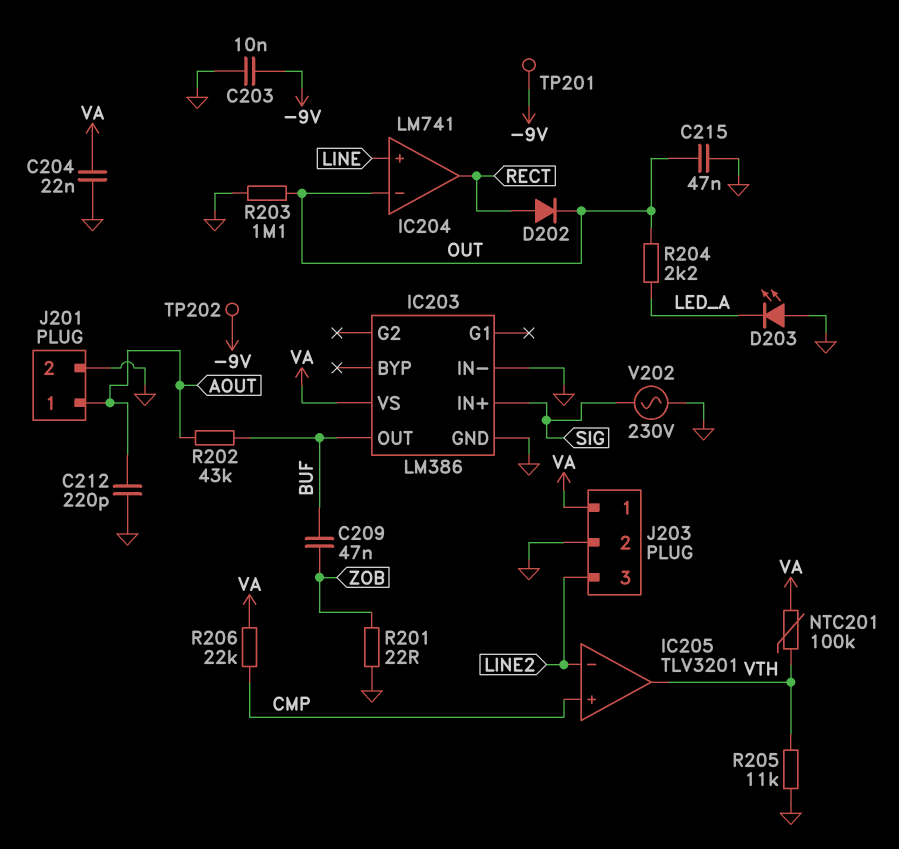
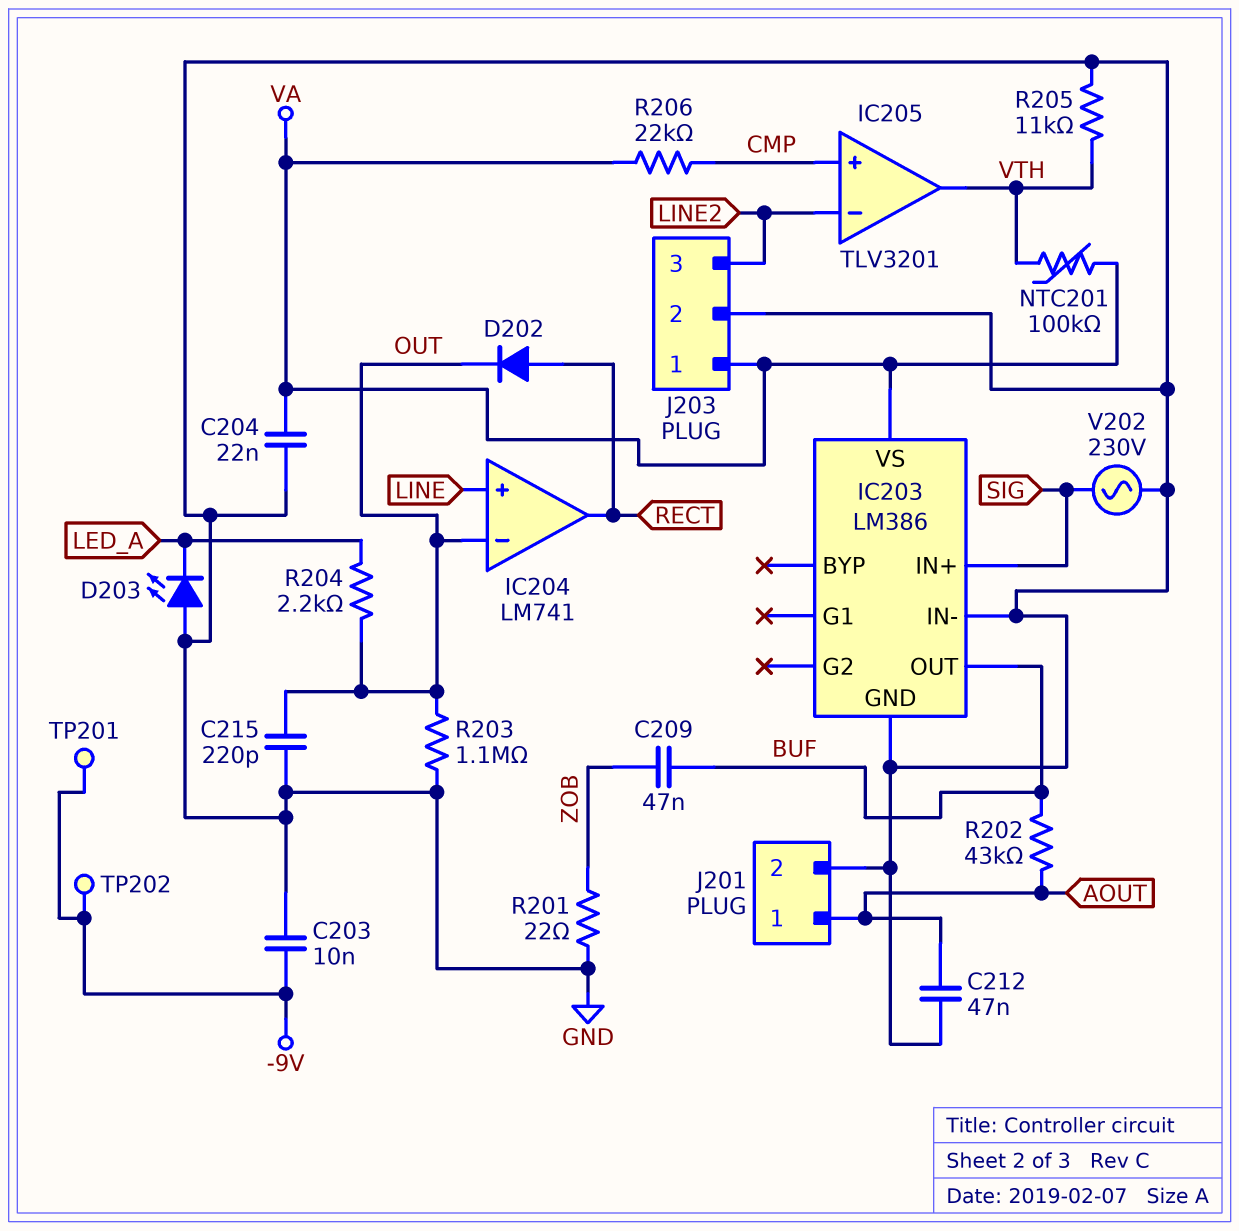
C212: 220pF (AOUT, GND) -> 47nF (AOUT, GND)
C215: 47nF (GND, OUT) -> 220pF (GND, OUT)

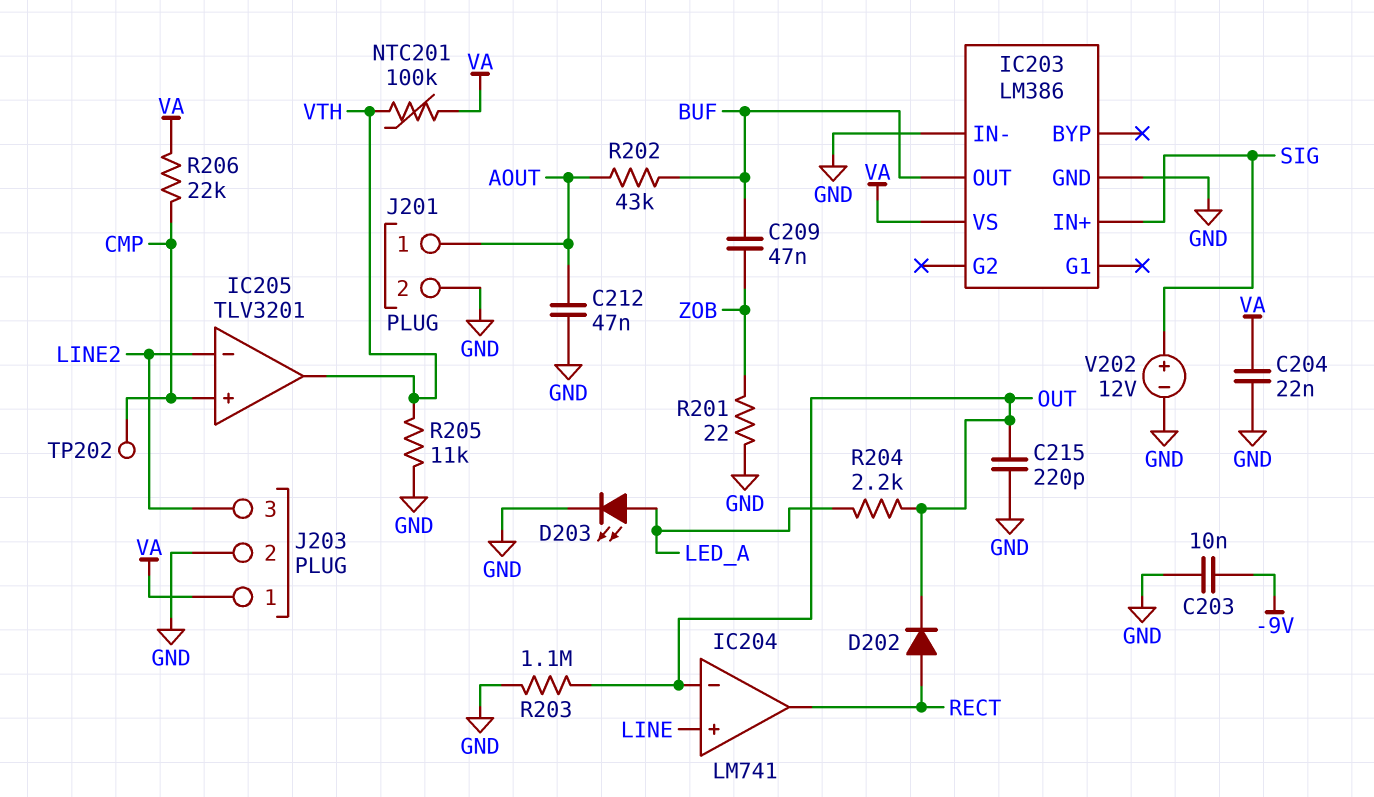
D203: LED (A GND, K LED_A) -> LED (A LED_A, K GND)
TP201: test point (-9V) -> none
TP202: test point (-9V) -> test point (CMP)
V202: AC 230V (GND, SIG) -> 12V (plus SIG, minus GND)

